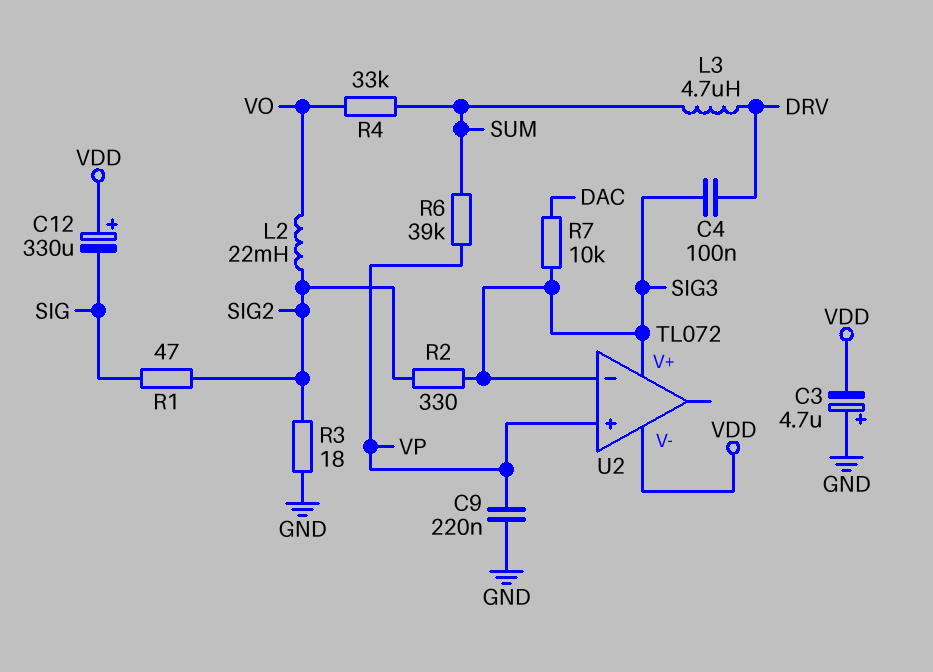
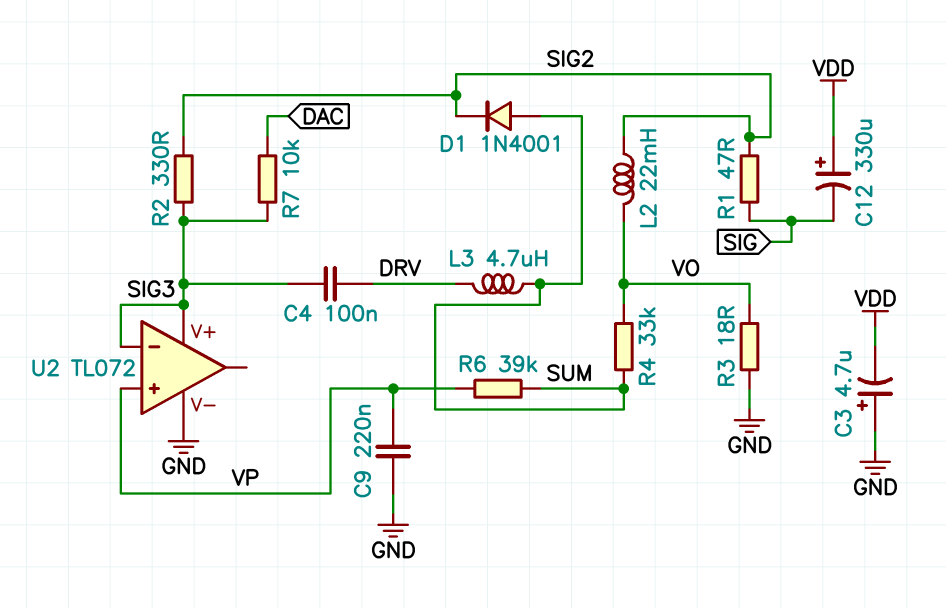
D1: none -> diode 1N4001 (A SUM, K SIG2)
R3: 18 (GND, SIG2) -> 18 (GND, VO)
U2 pin V-: VDD -> GND

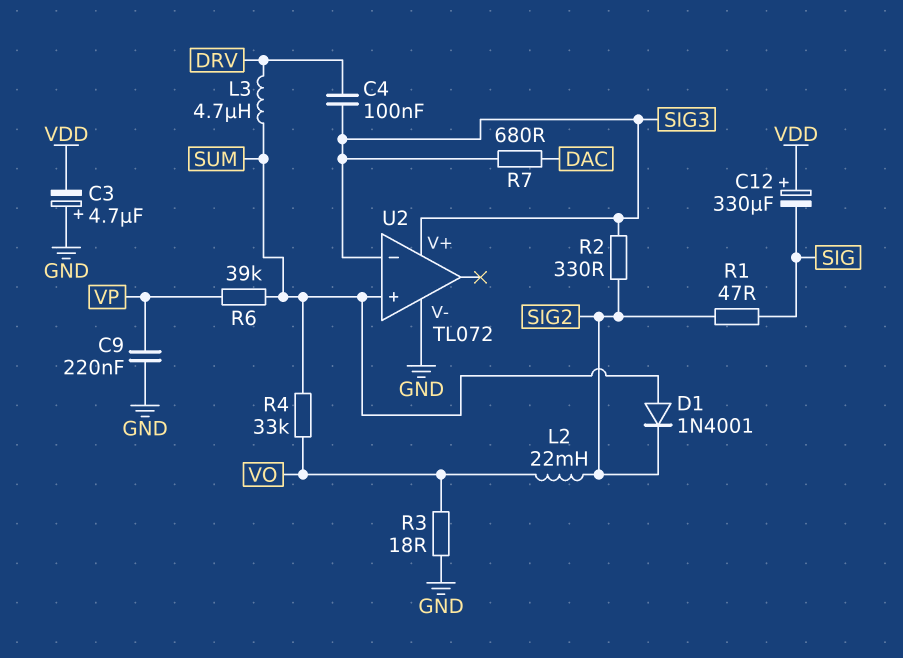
R7: 10k (DAC, SIG3) -> 680 (DAC, SIG3)
U2 pin in+: VP -> SUM

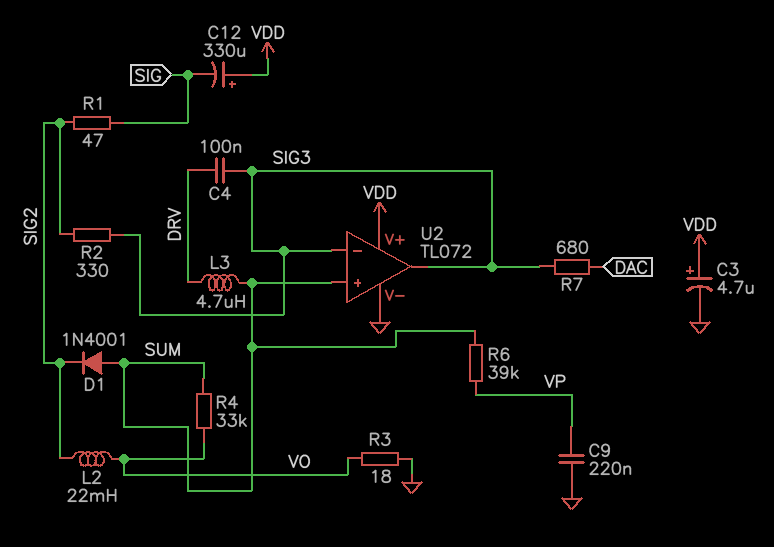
C3: 4.7uF (plus GND, minus VDD) -> 4.7uF (plus VDD, minus GND)
U2 pin V+: SIG3 -> VDD
U2 pin out: none -> SIG3

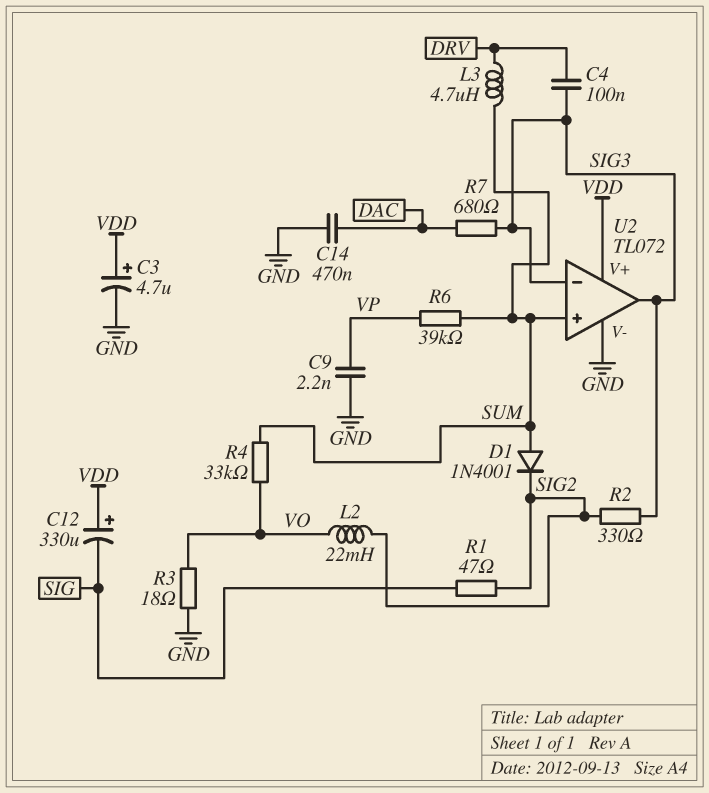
C9: 220nF (GND, VP) -> 2.2nF (GND, VP)
C14: none -> 470nF (DAC, GND)

